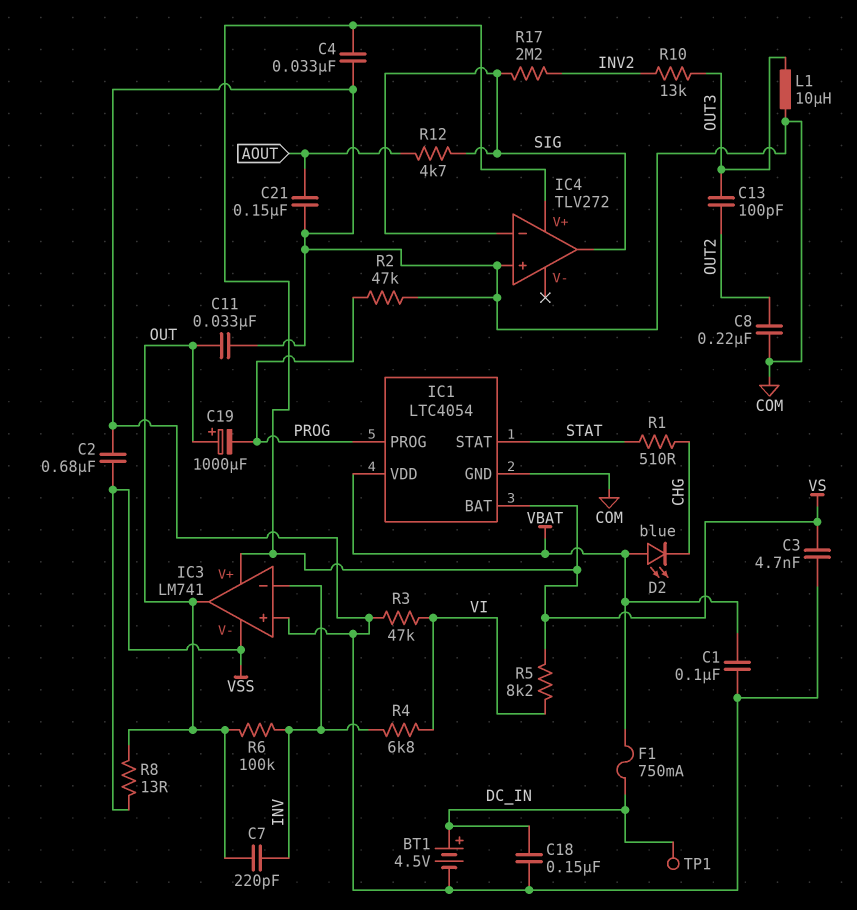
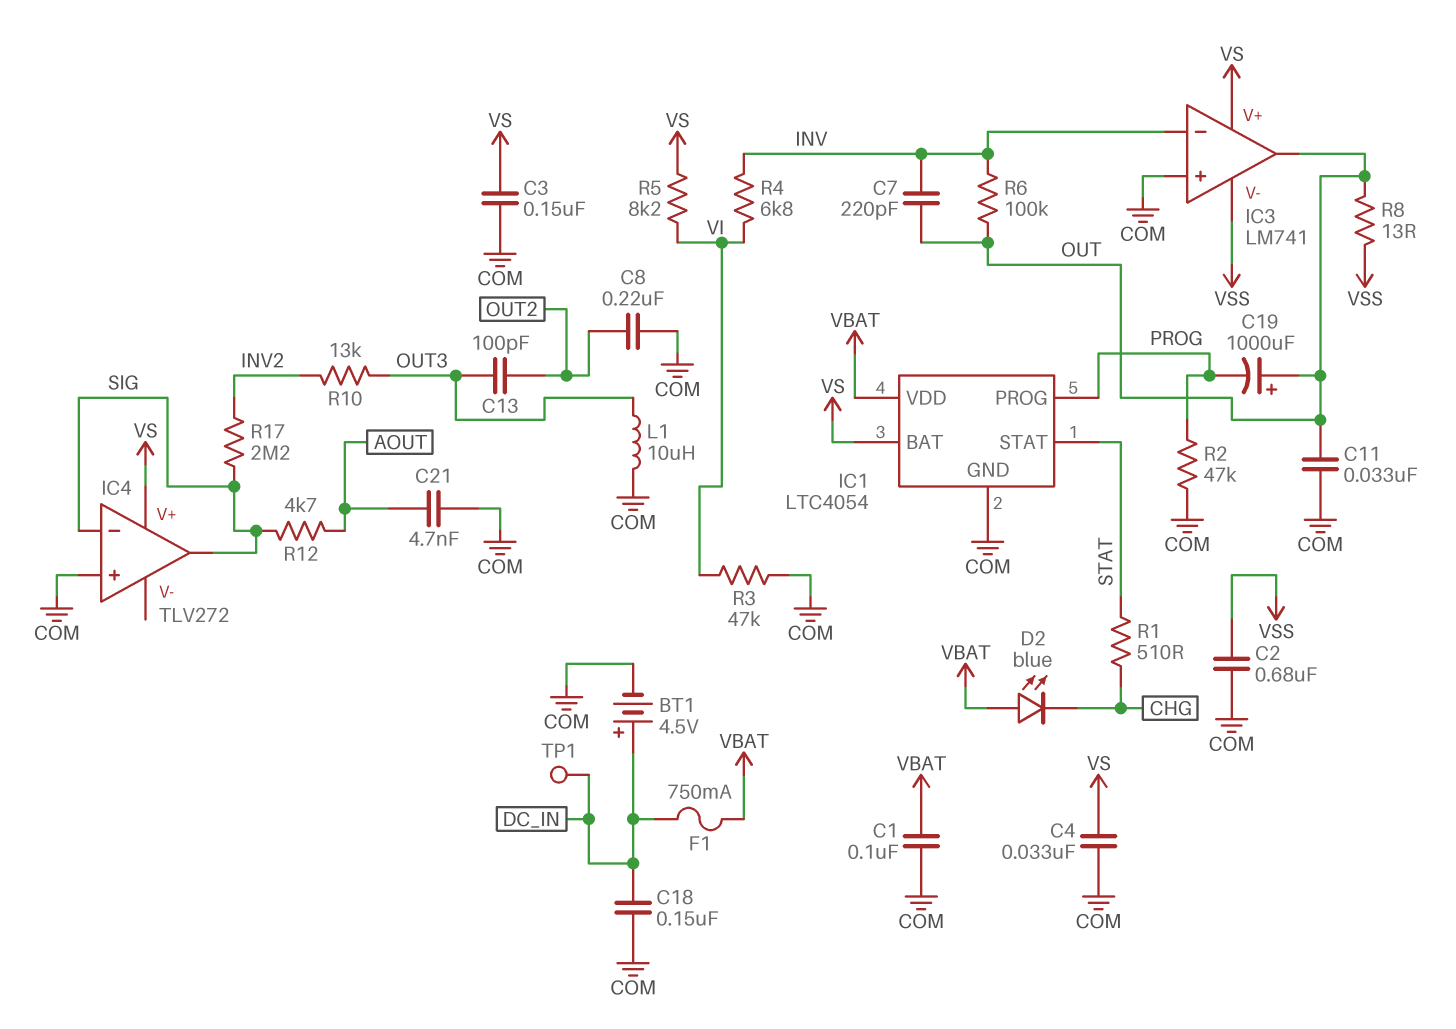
C3: 4.7nF (COM, VS) -> 150nF (COM, VS)
C21: 150nF (AOUT, COM) -> 4.7nF (AOUT, COM)

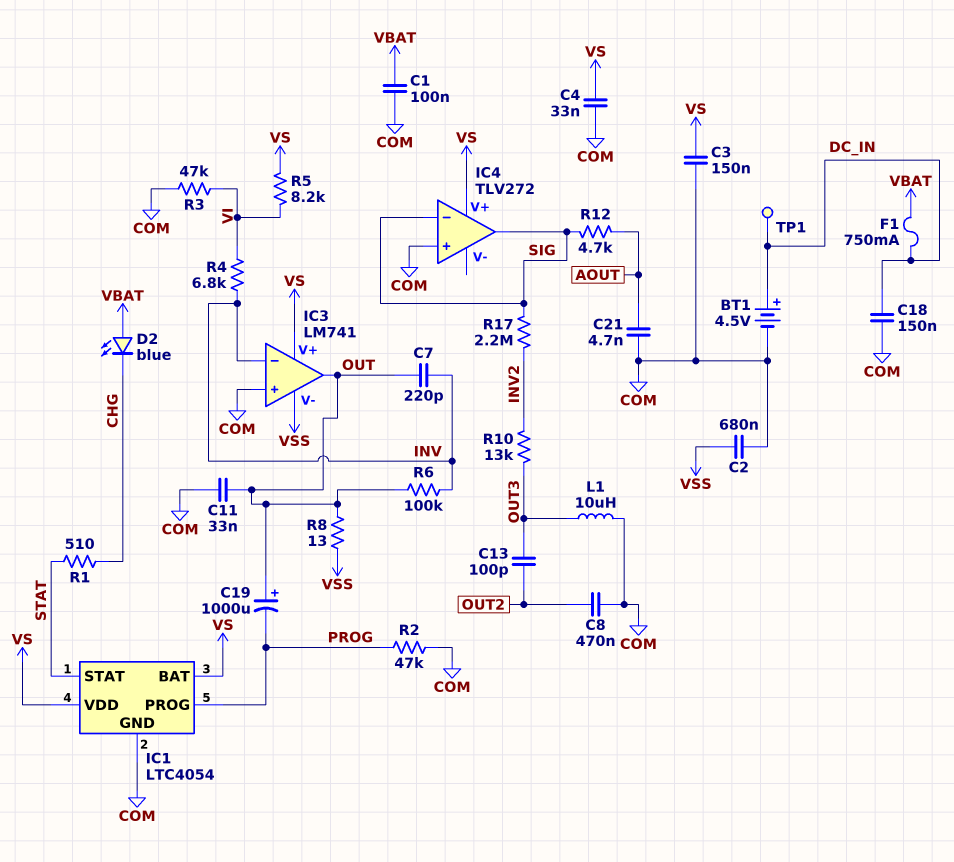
C8: 220nF (COM, OUT2) -> 470nF (COM, OUT2)
IC1 pin VDD: VBAT -> VS

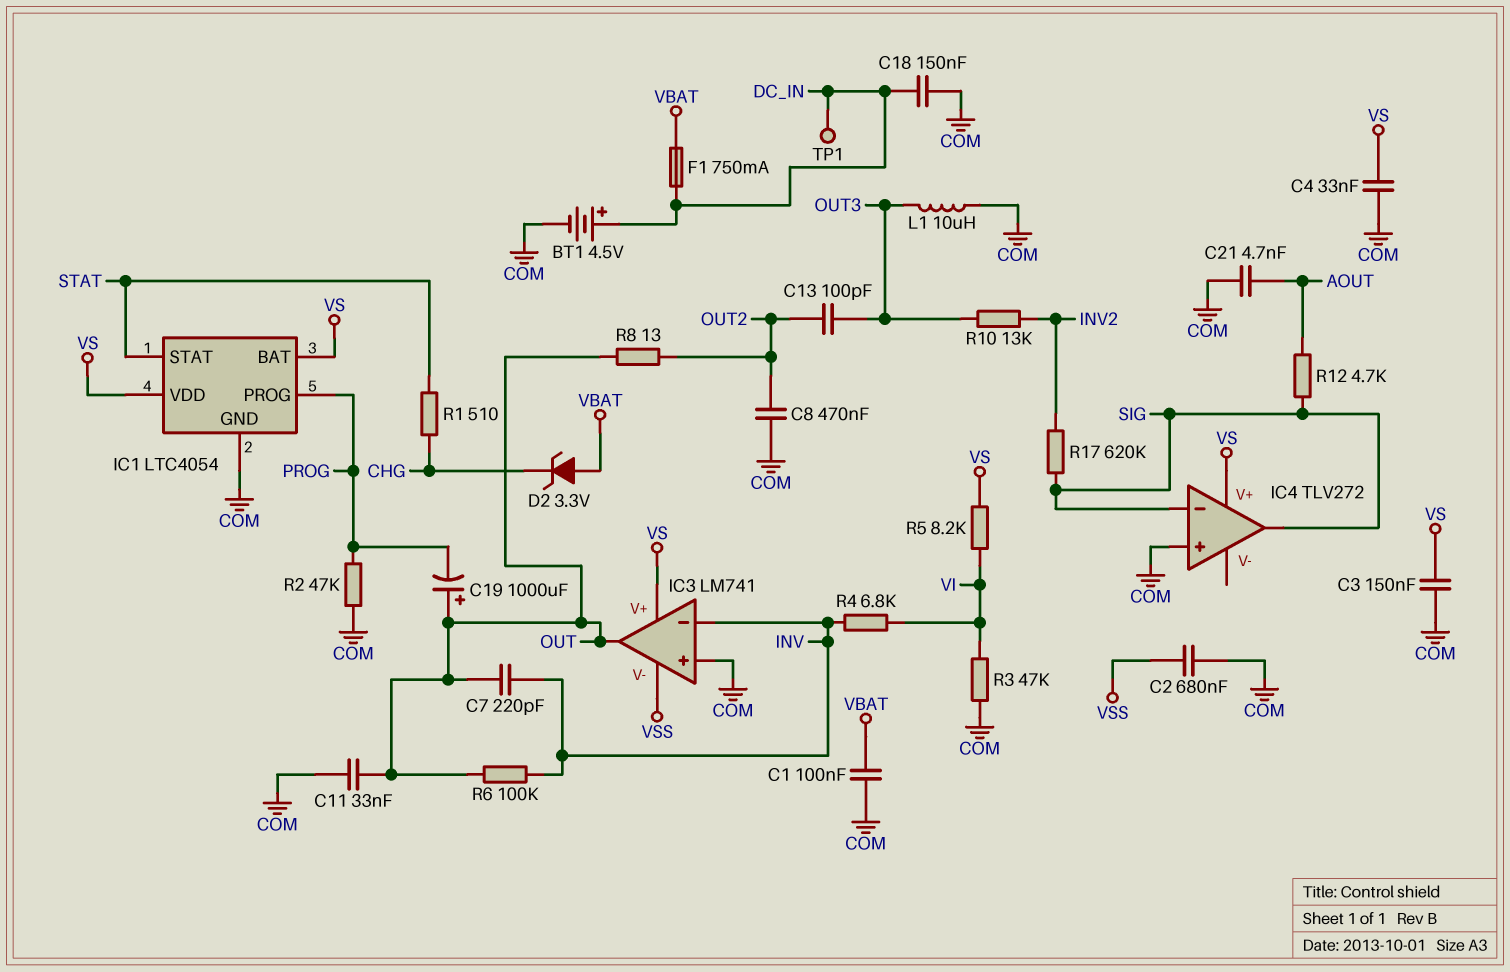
D2: LED blue (A VBAT, K CHG) -> zener 3.3V (A VBAT, K CHG)
R8: 13 (OUT, VSS) -> 13 (OUT, OUT2)
R17: 2.2M (INV2, SIG) -> 620k (INV2, SIG)

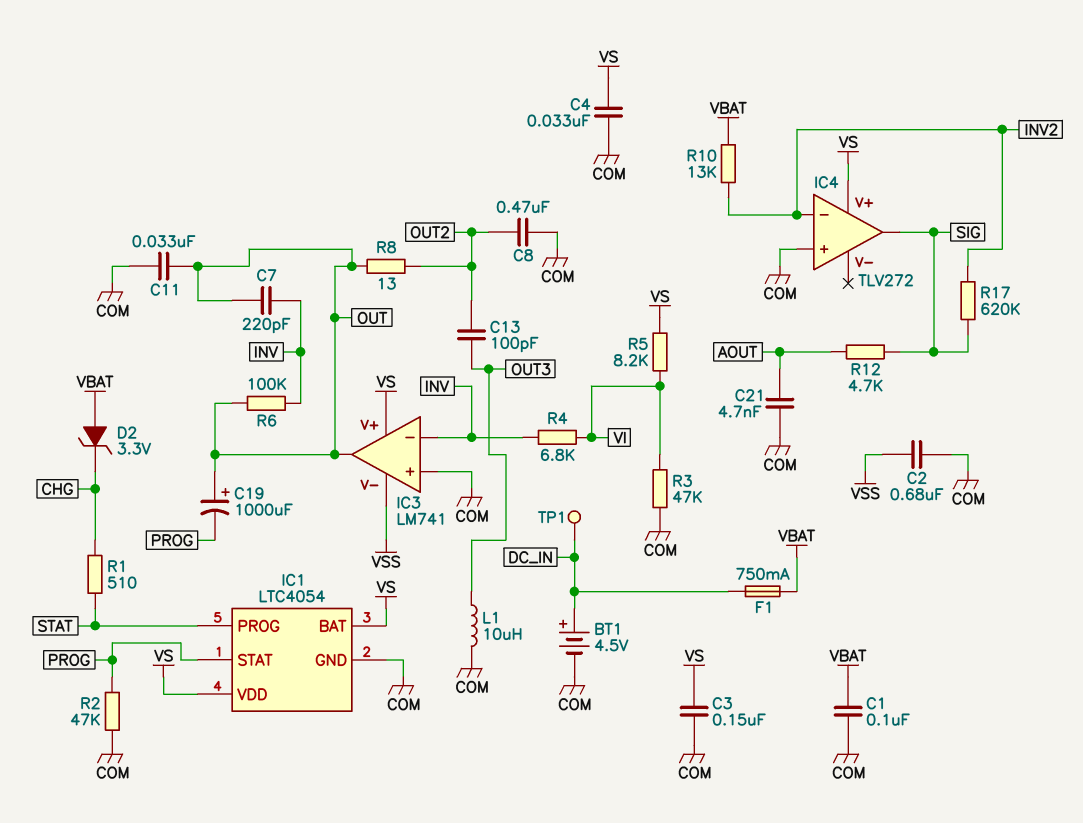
C18: 150nF (COM, DC_IN) -> none
IC1 pin PROG: PROG -> STAT
IC1 pin STAT: STAT -> PROG
IC4 pin in-: SIG -> INV2
R10: 13k (INV2, OUT3) -> 13k (INV2, VBAT)

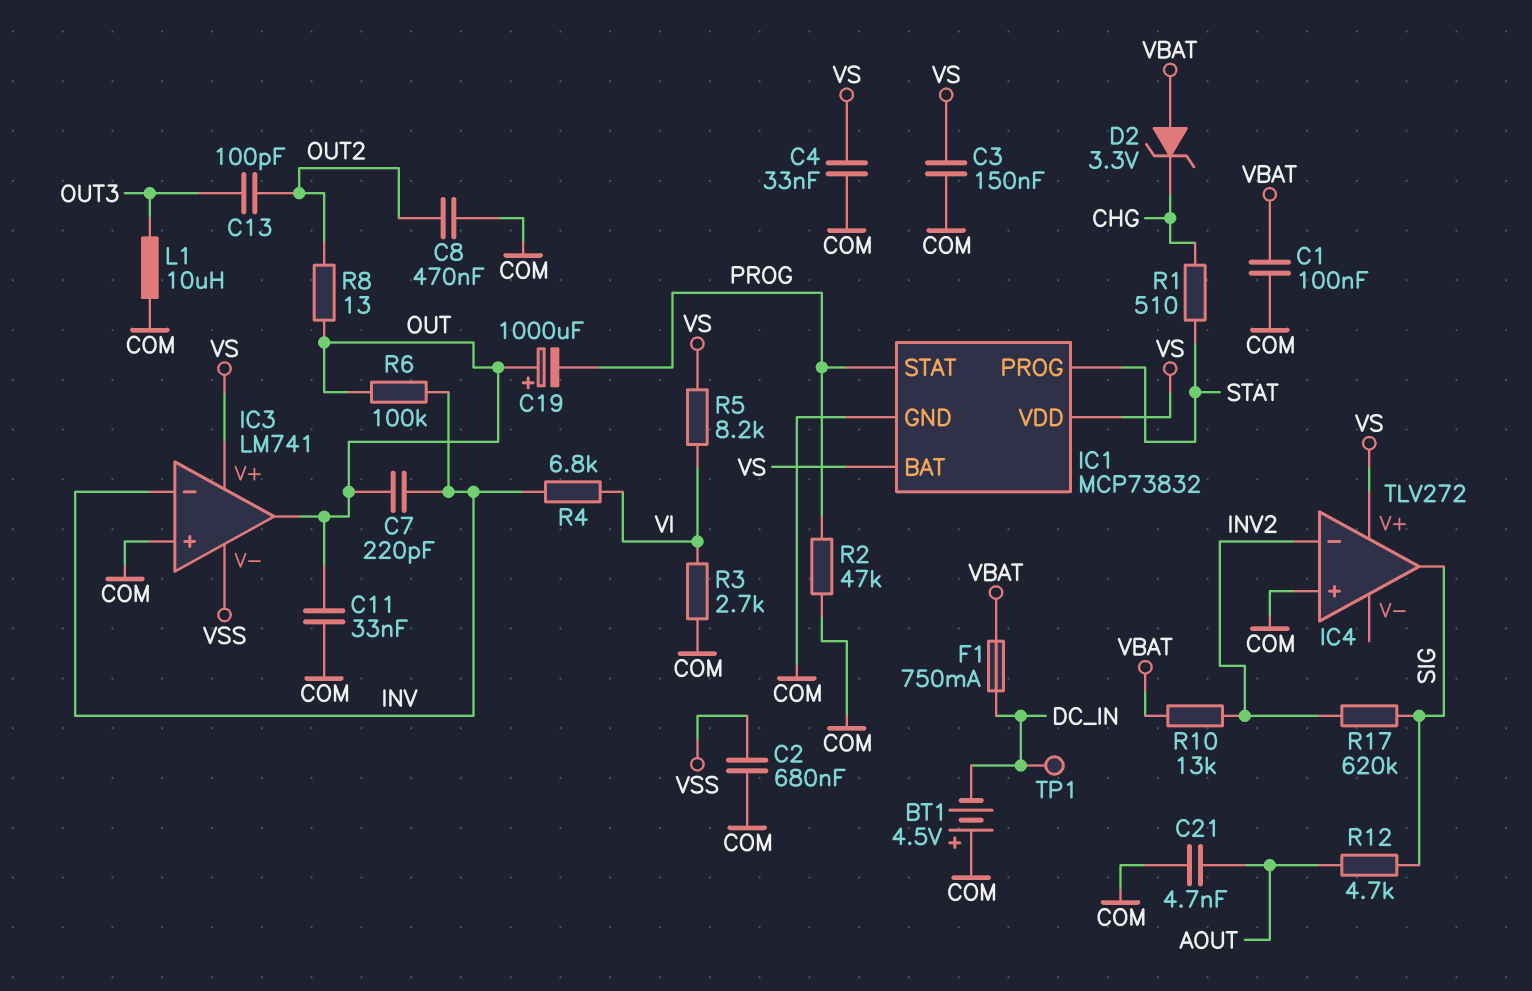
BT1: 4.5V (plus DC_IN, minus COM) -> 4.5V (plus COM, minus DC_IN)
IC1: LTC4054 -> MCP73832
R3: 47k (COM, VI) -> 2.7k (COM, VI)

